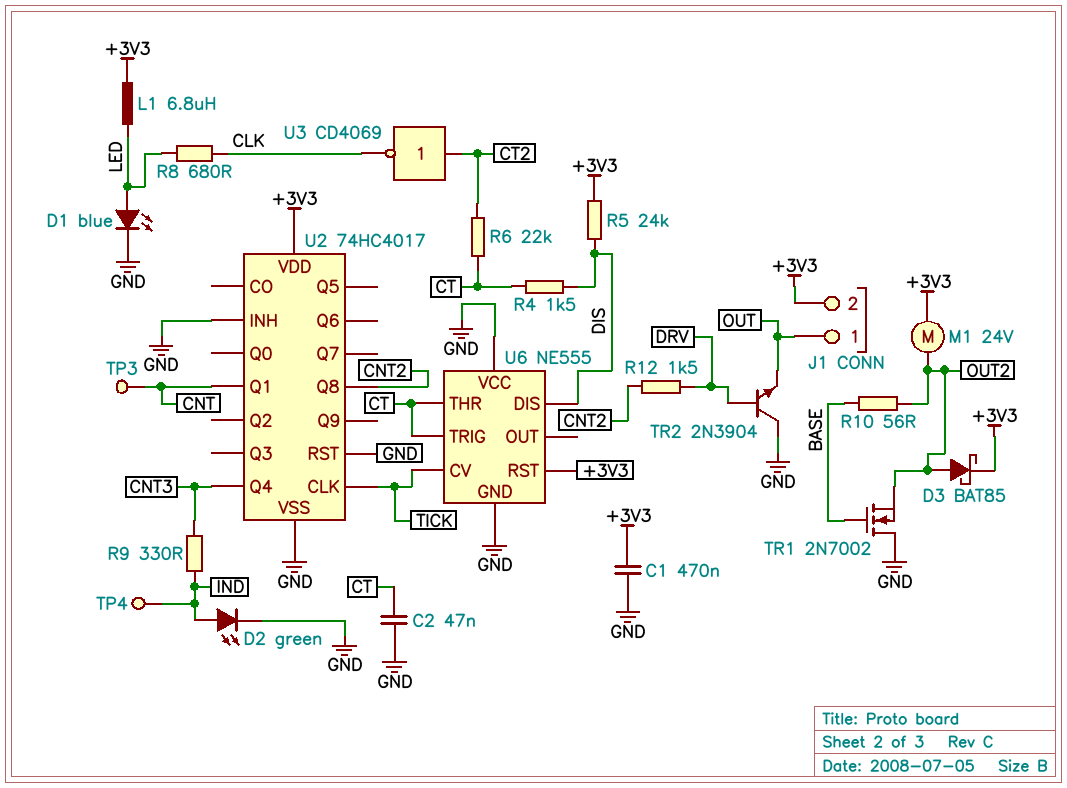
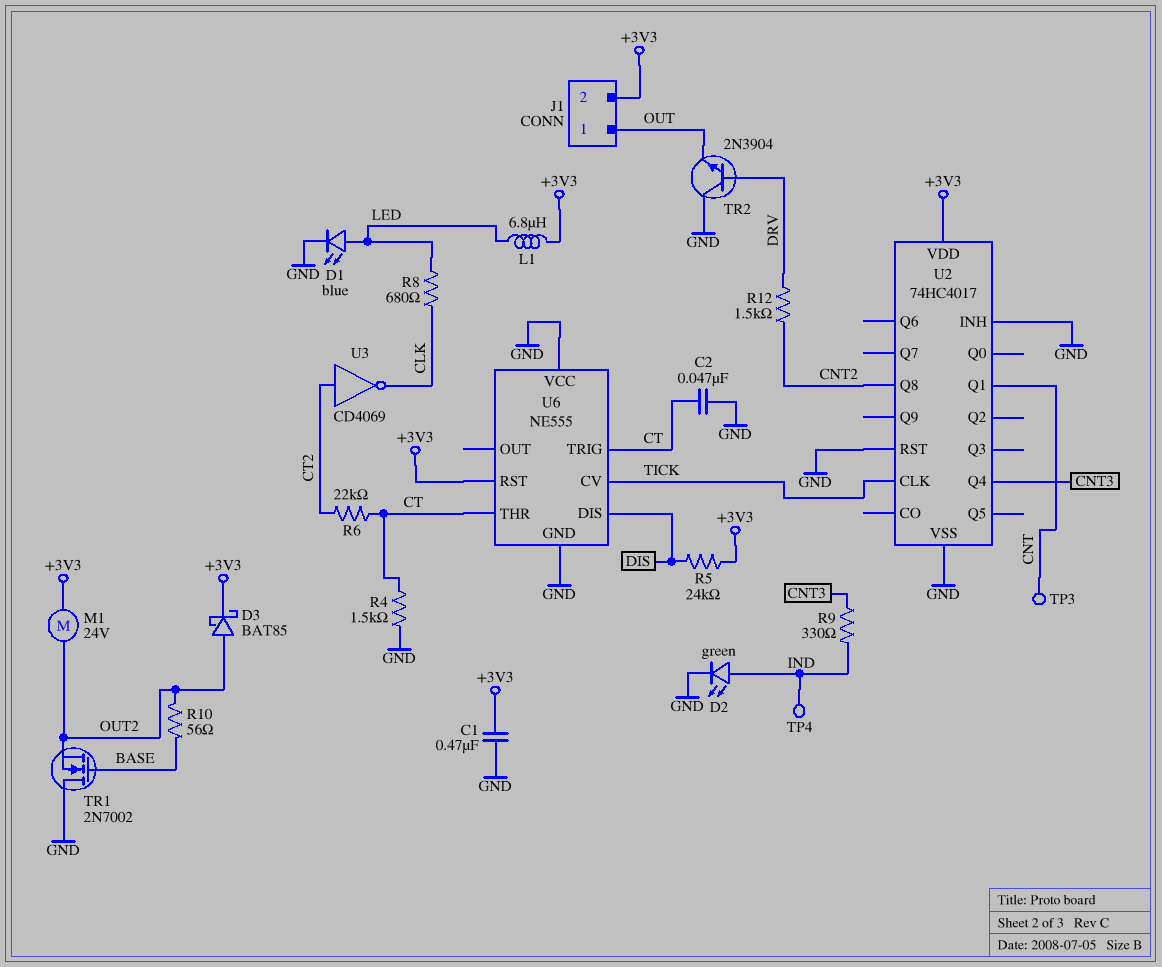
R4: 1.5k (CT, DIS) -> 1.5k (CT, GND)

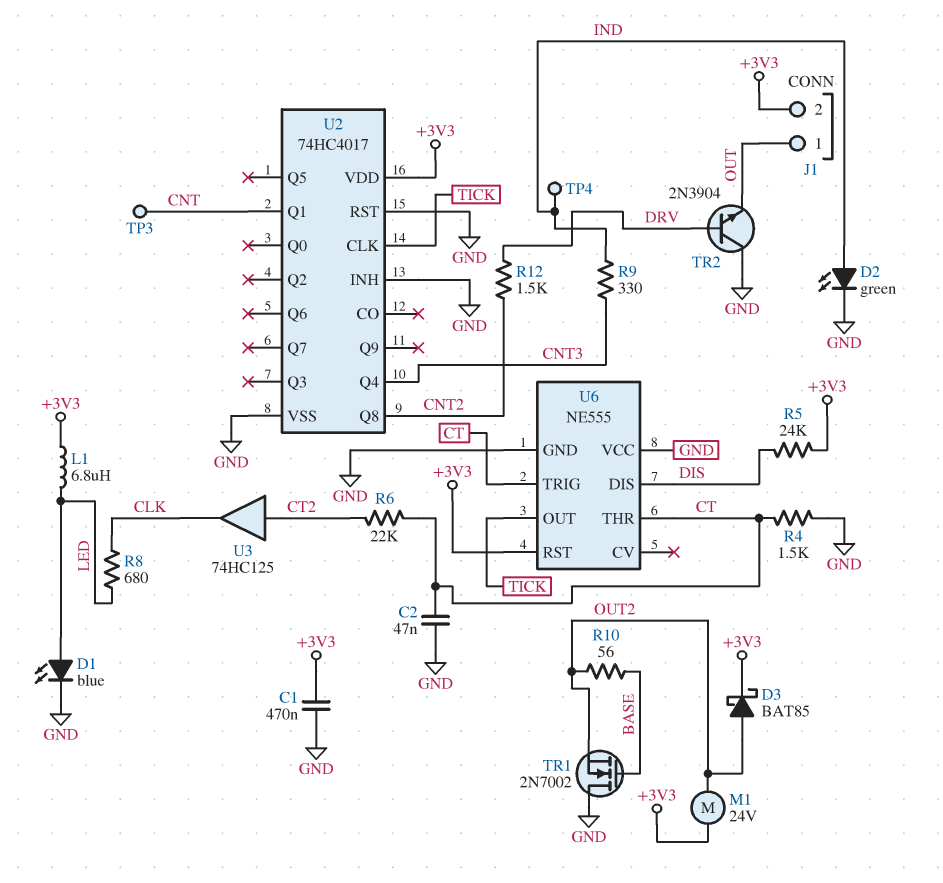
U3: NOT CD4069 (in CT2, out CLK) -> buffer 74HC125 (in CT2, out CLK)
U6 pin CV: TICK -> none
U6 pin OUT: none -> TICK

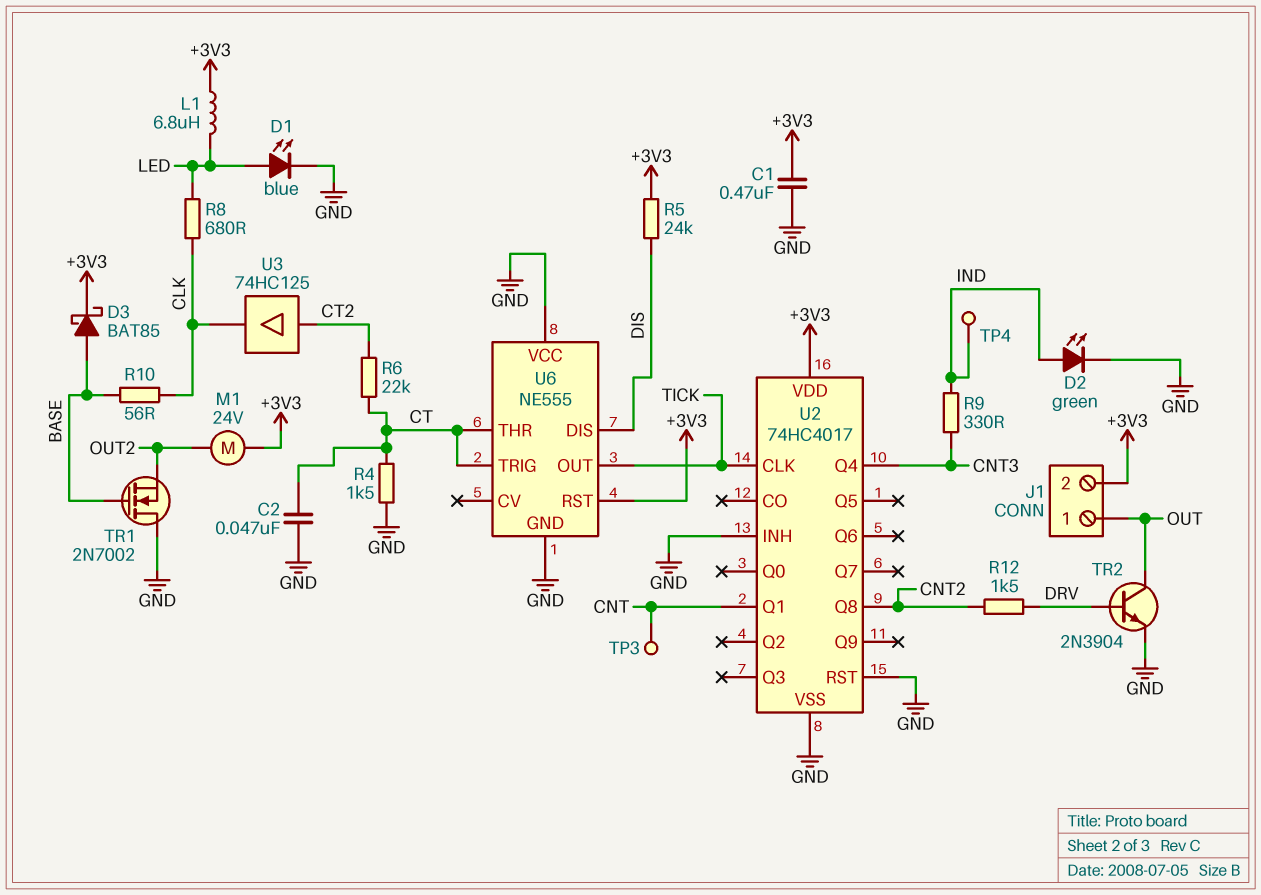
D3: schottky BAT85 (A OUT2, K +3V3) -> schottky BAT85 (A BASE, K +3V3)
R10: 56 (BASE, OUT2) -> 56 (BASE, CLK)
TR2: NPN 2N3904 (B DRV, C GND, E OUT) -> NPN 2N3904 (B DRV, C OUT, E GND)

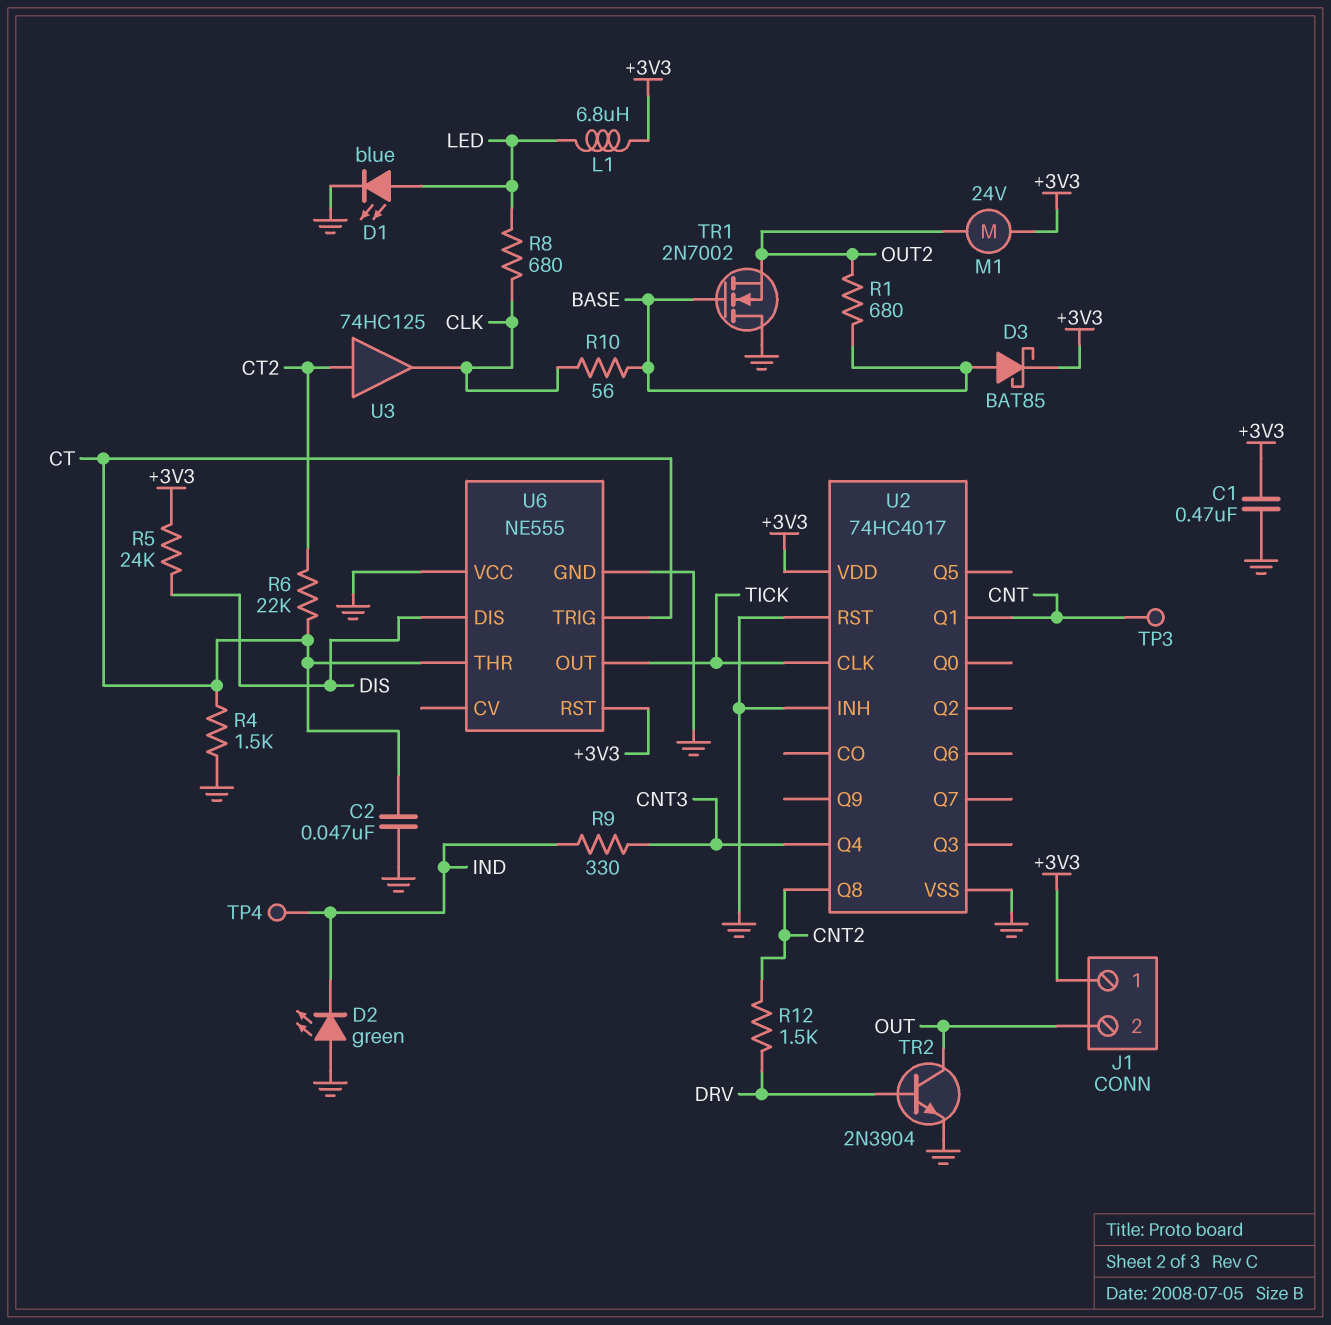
D2: LED green (A IND, K GND) -> LED green (A GND, K IND)
J1 pin 1: OUT -> +3V3
J1 pin 2: +3V3 -> OUT
R1: none -> 680 (BASE, OUT2)

